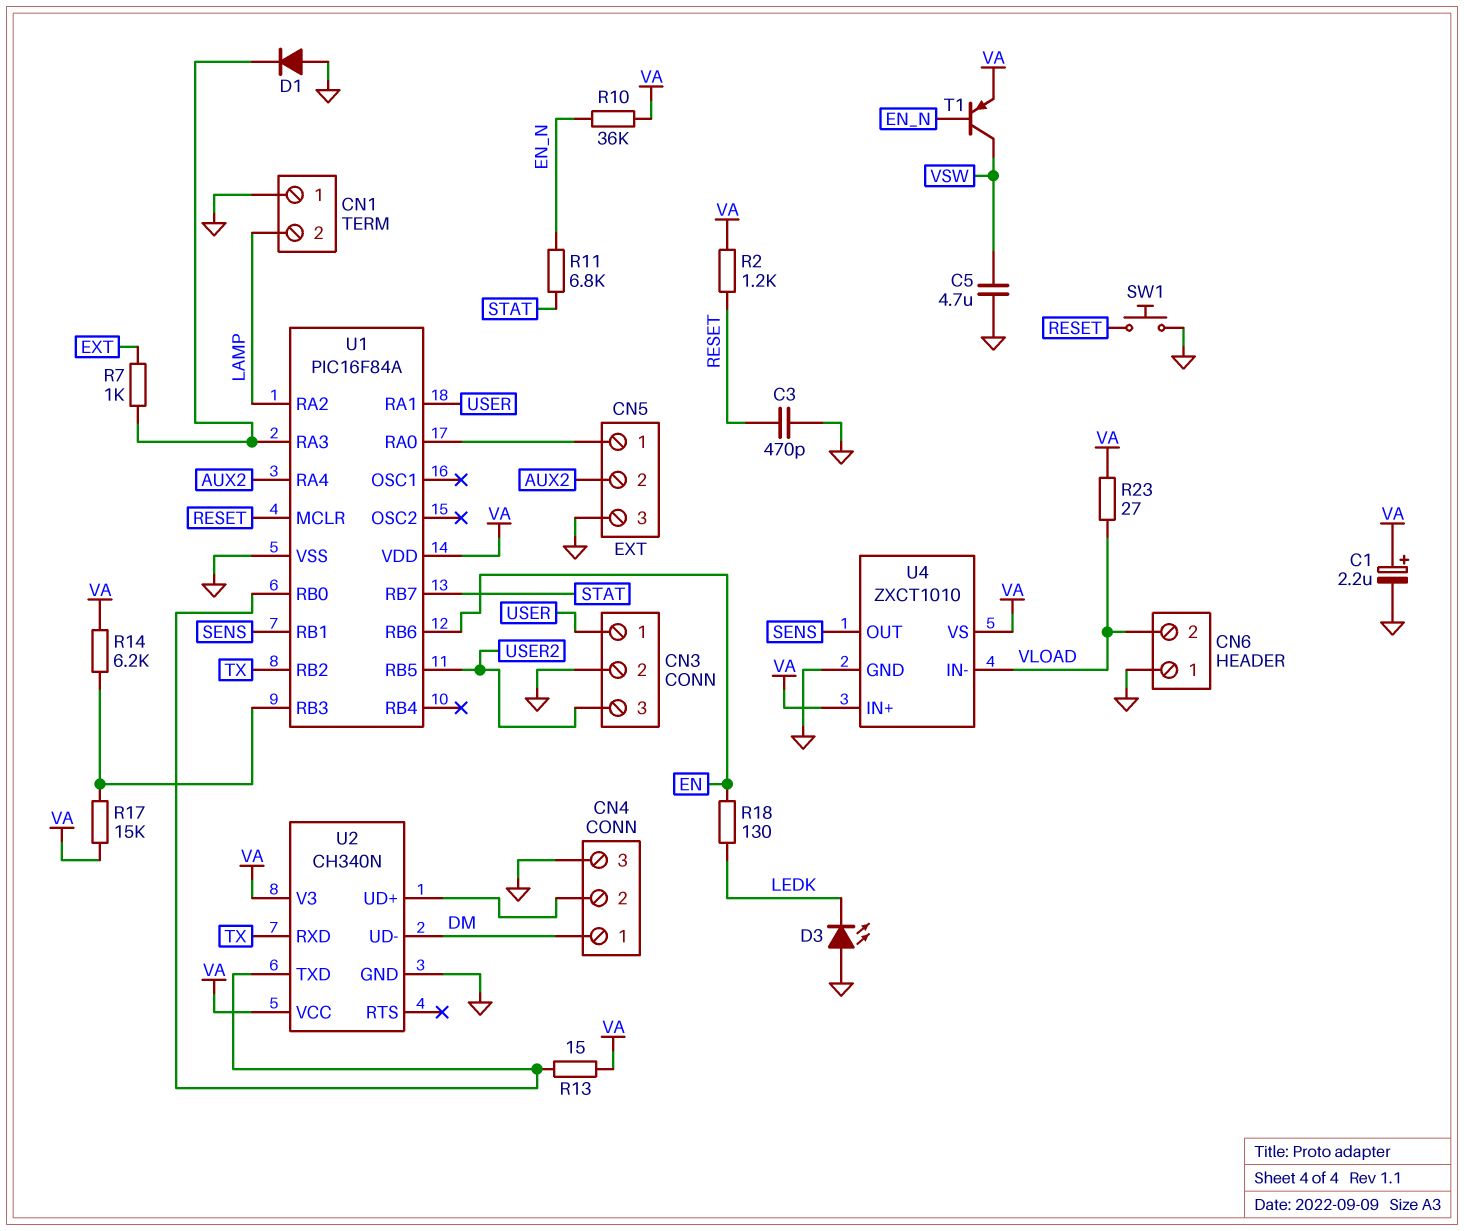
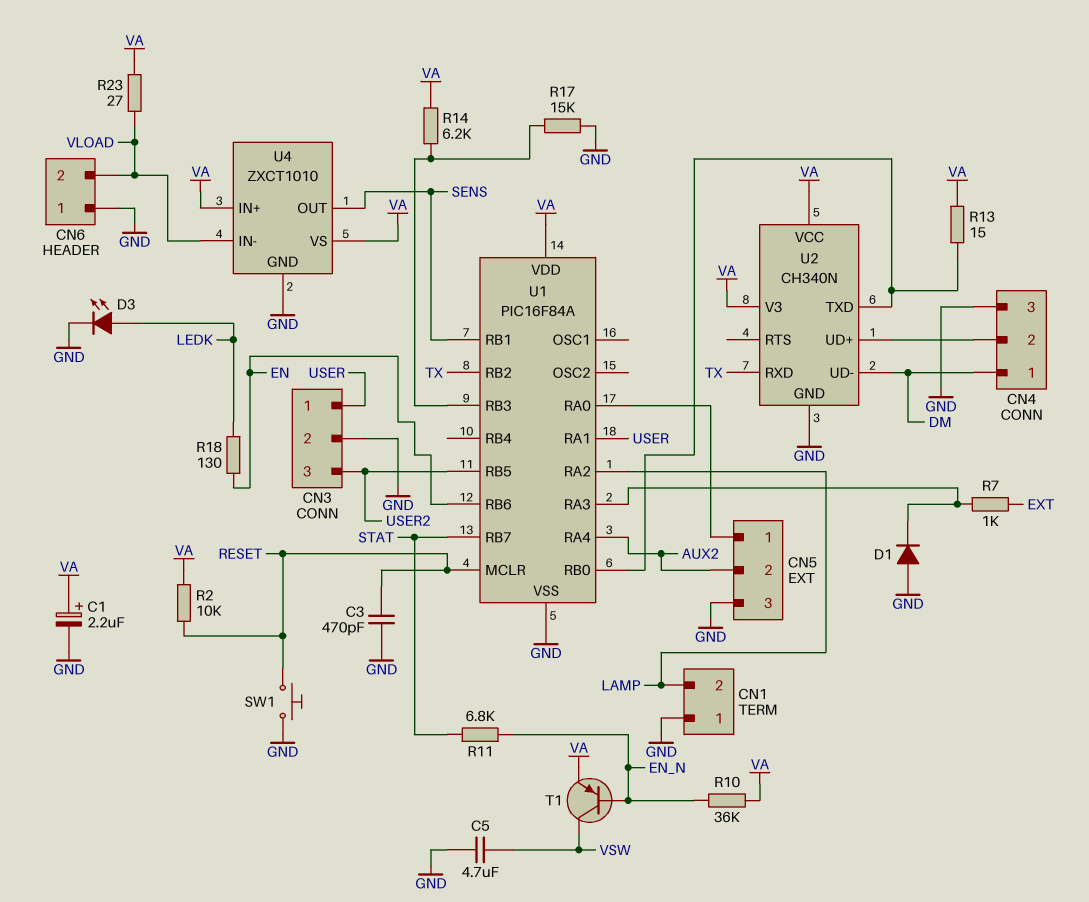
D3: LED (A GND, K LEDK) -> LED (A LEDK, K GND)
R2: 1.2k (RESET, VA) -> 10k (RESET, VA)
R17: 15k (U1/RB3, VA) -> 15k (GND, U1/RB3)

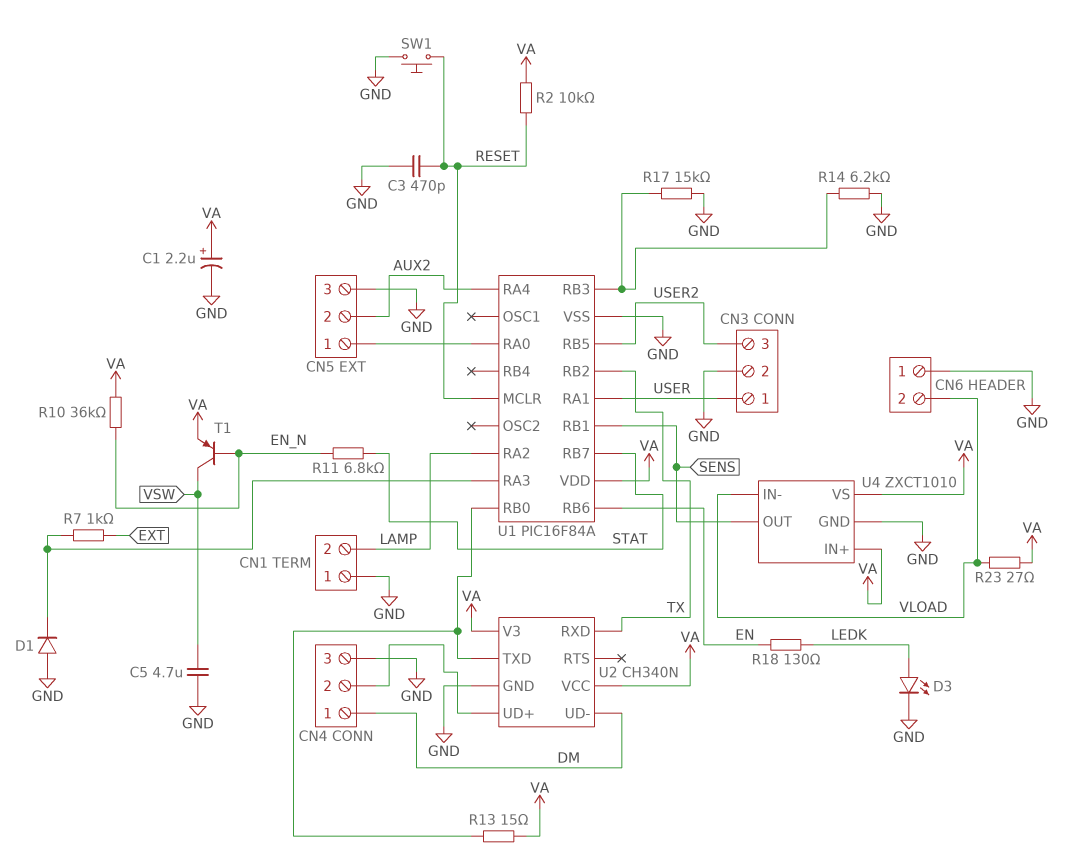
R14: 6.2k (U1/RB3, VA) -> 6.2k (GND, U1/RB3)

